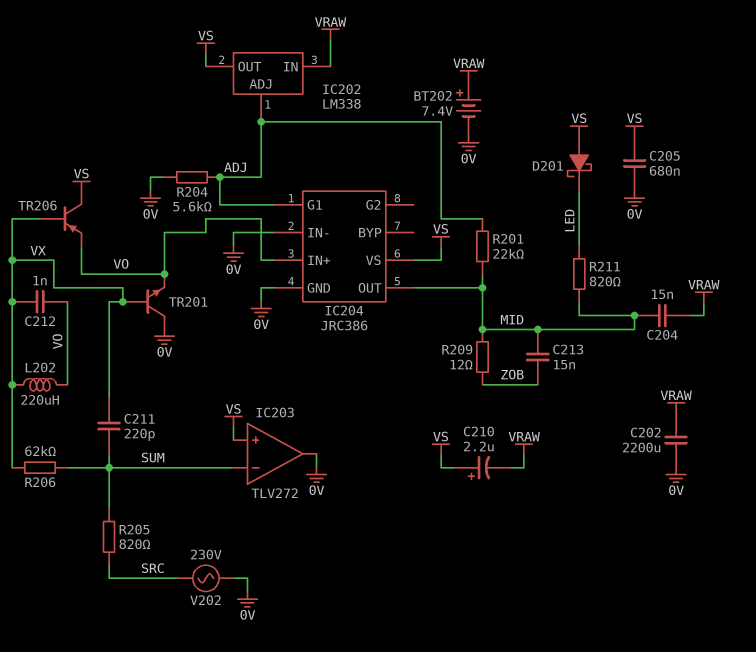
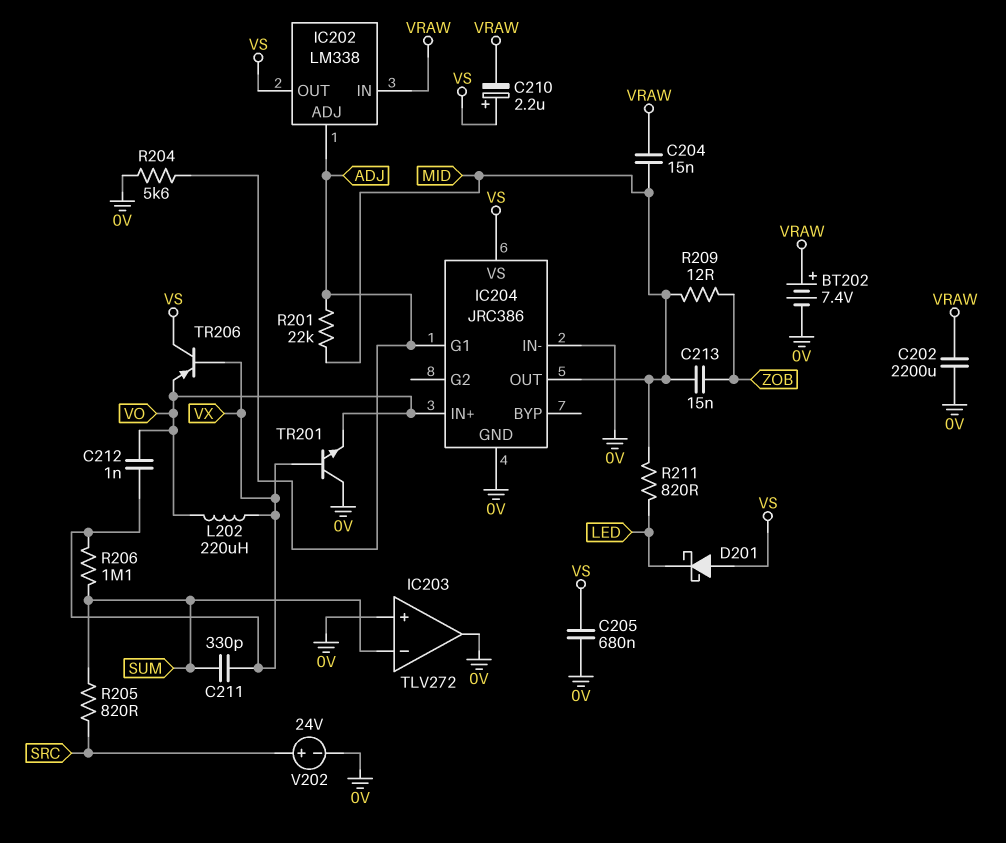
C211: 220pF (SUM, VX) -> 330pF (SUM, VX)
IC203 pin in+: VS -> 0V
R206: 62k (SUM, VX) -> 1.1M (SUM, VX)
V202: AC 230V (0V, SRC) -> 24V (plus SRC, minus 0V)

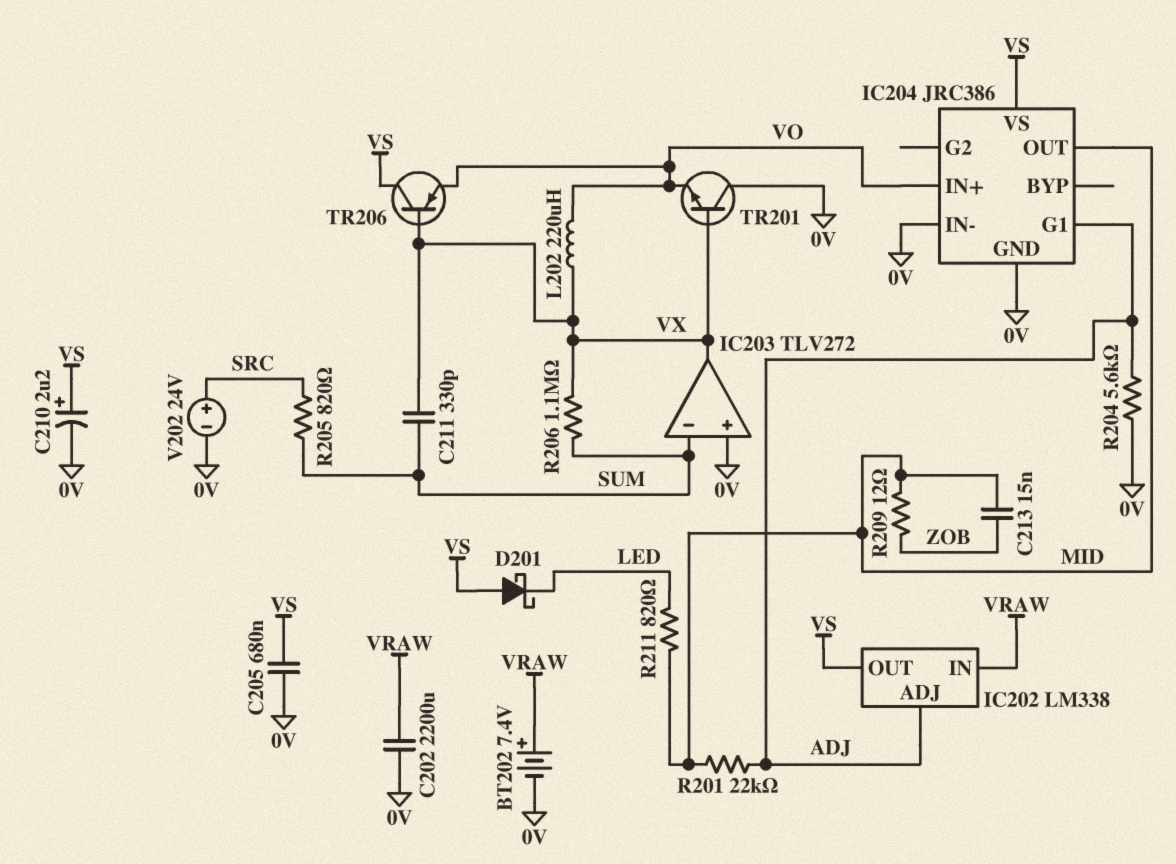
C204: 15nF (MID, VRAW) -> none
C210: 2.2uF (plus VS, minus VRAW) -> 2.2uF (plus VS, minus 0V)
C212: 1nF (VO, VX) -> none
IC203 pin out: 0V -> VX

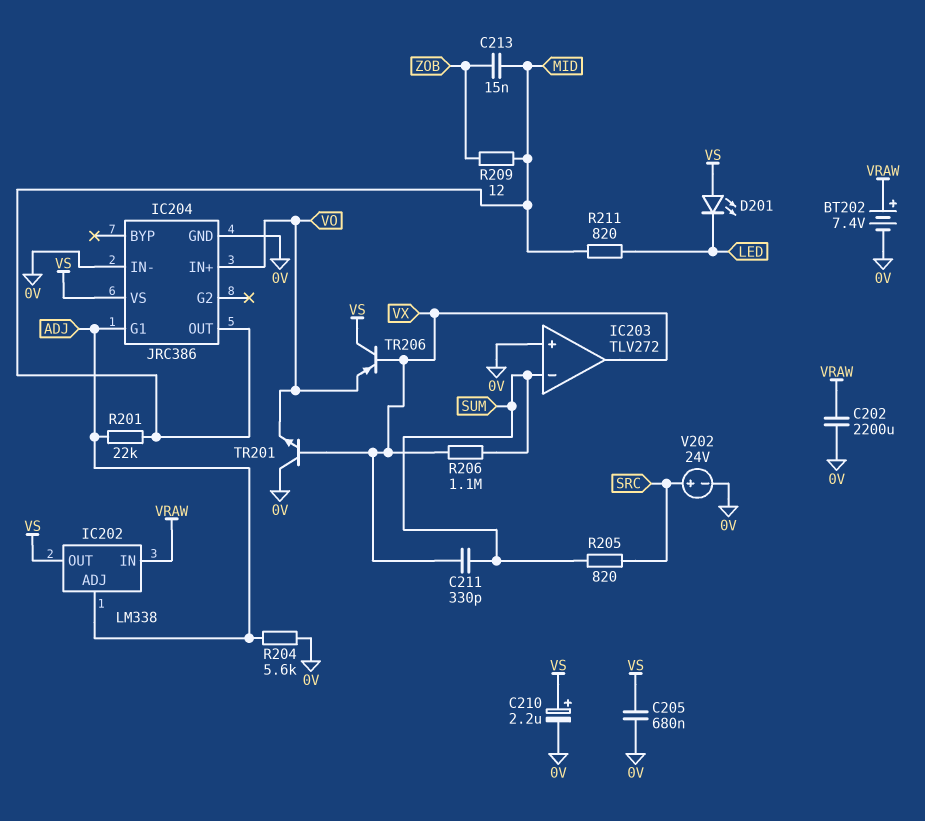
D201: schottky (A VS, K LED) -> LED (A VS, K LED)
L202: 220uH (VO, VX) -> none

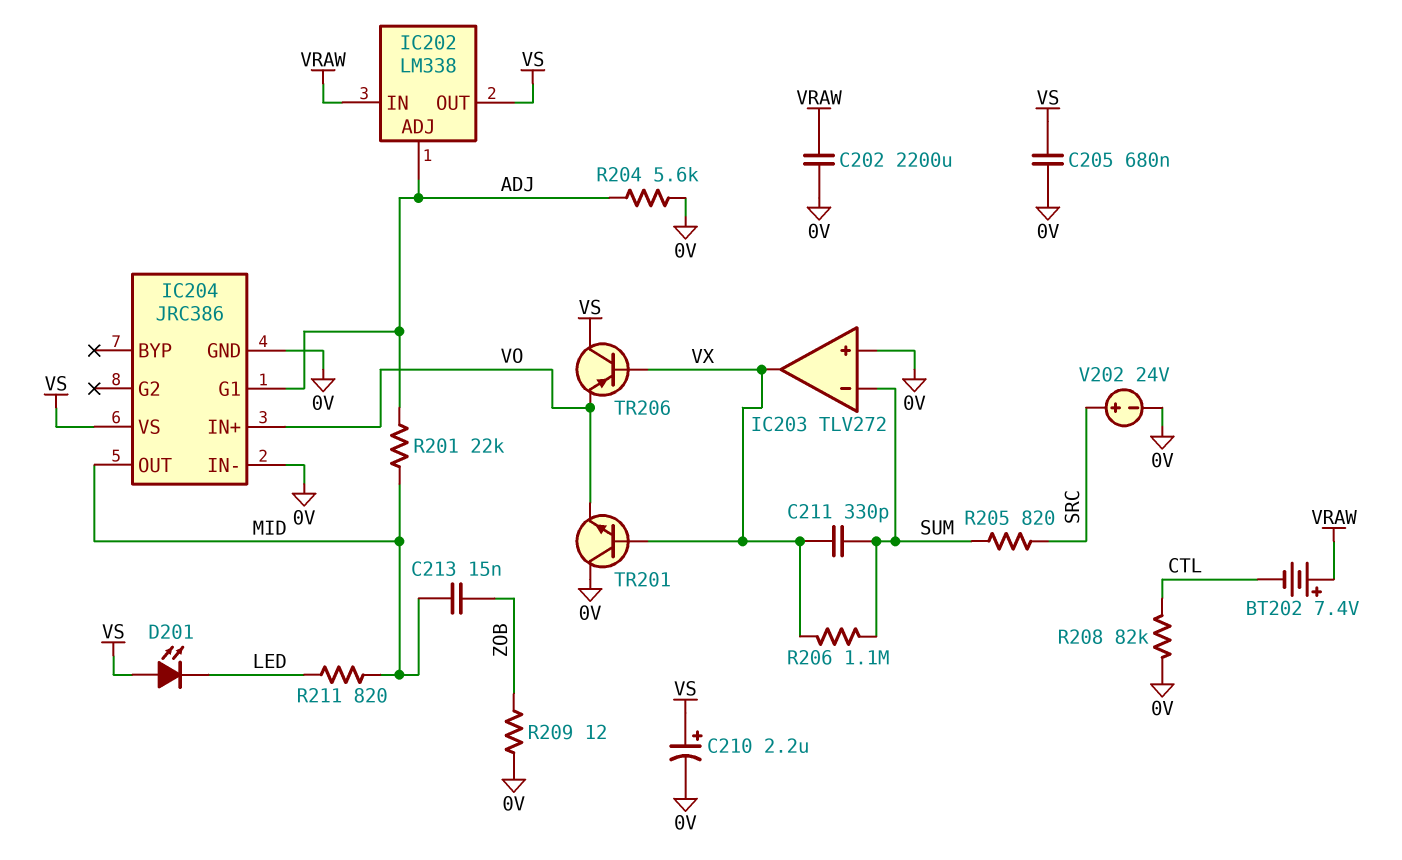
BT202: 7.4V (plus VRAW, minus 0V) -> 7.4V (plus VRAW, minus CTL)
R208: none -> 82k (0V, CTL)
R209: 12 (MID, ZOB) -> 12 (0V, ZOB)

